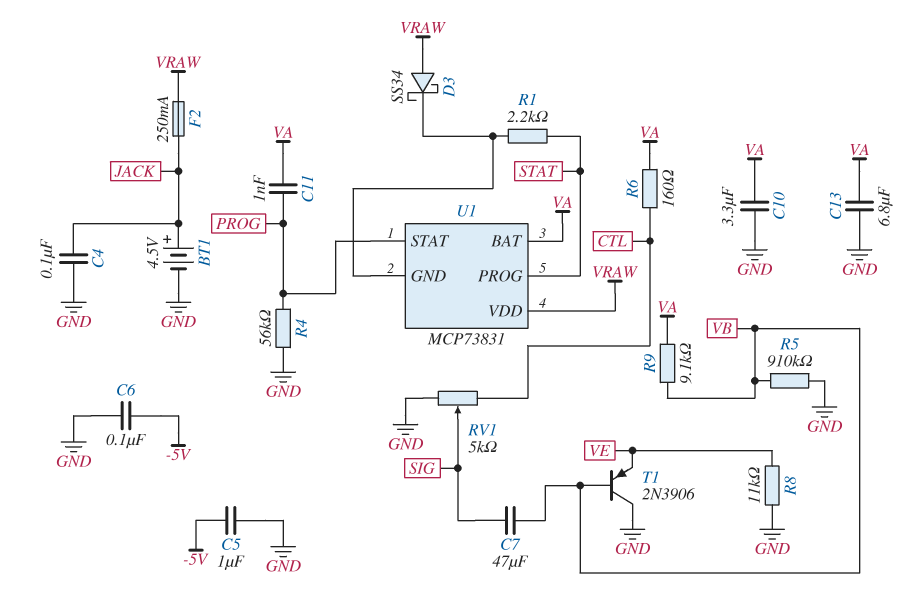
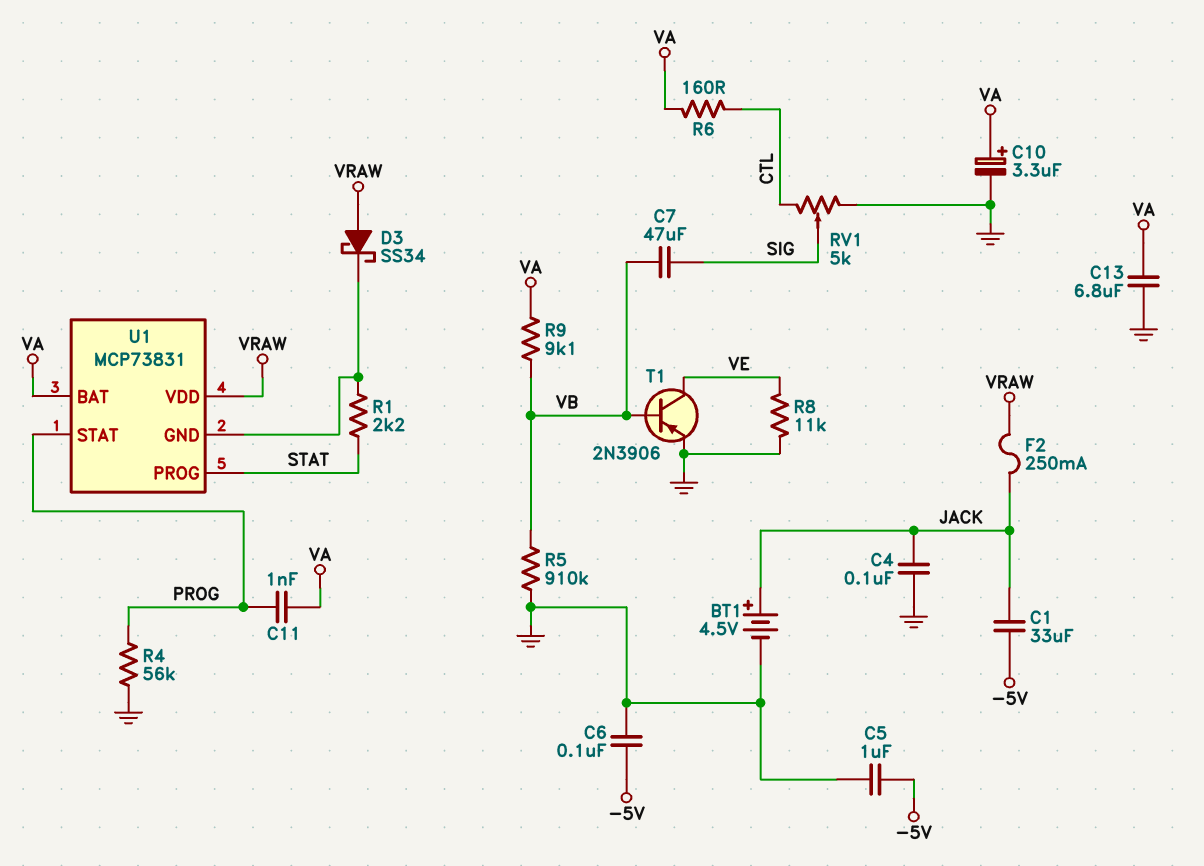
C1: none -> 33uF (-5V, JACK)
C10: 3.3uF (GND, VA) -> 3.3uF (plus VA, minus GND)
T1: PNP 2N3906 (B VB, C GND, E VE) -> PNP 2N3906 (B VB, C VE, E GND)

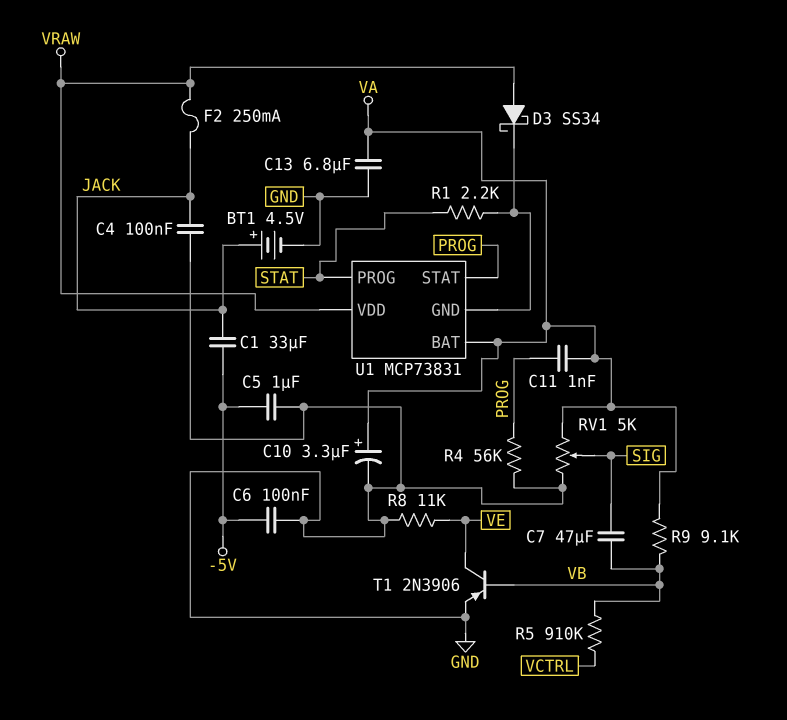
R5: 910k (GND, VB) -> 910k (VB, VCTRL)
R6: 160 (CTL, VA) -> none
RV1: 5k (CTL, GND, wiper SIG) -> 5k (GND, VA, wiper SIG)

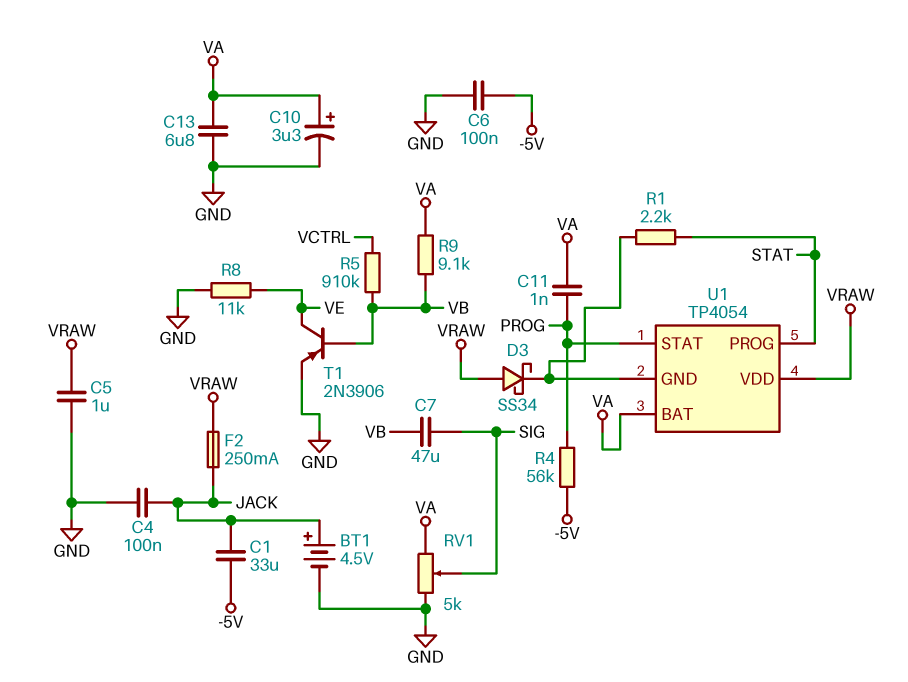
C5: 1uF (-5V, GND) -> 1uF (GND, VRAW)
R4: 56k (GND, PROG) -> 56k (-5V, PROG)
U1: MCP73831 -> TP4054

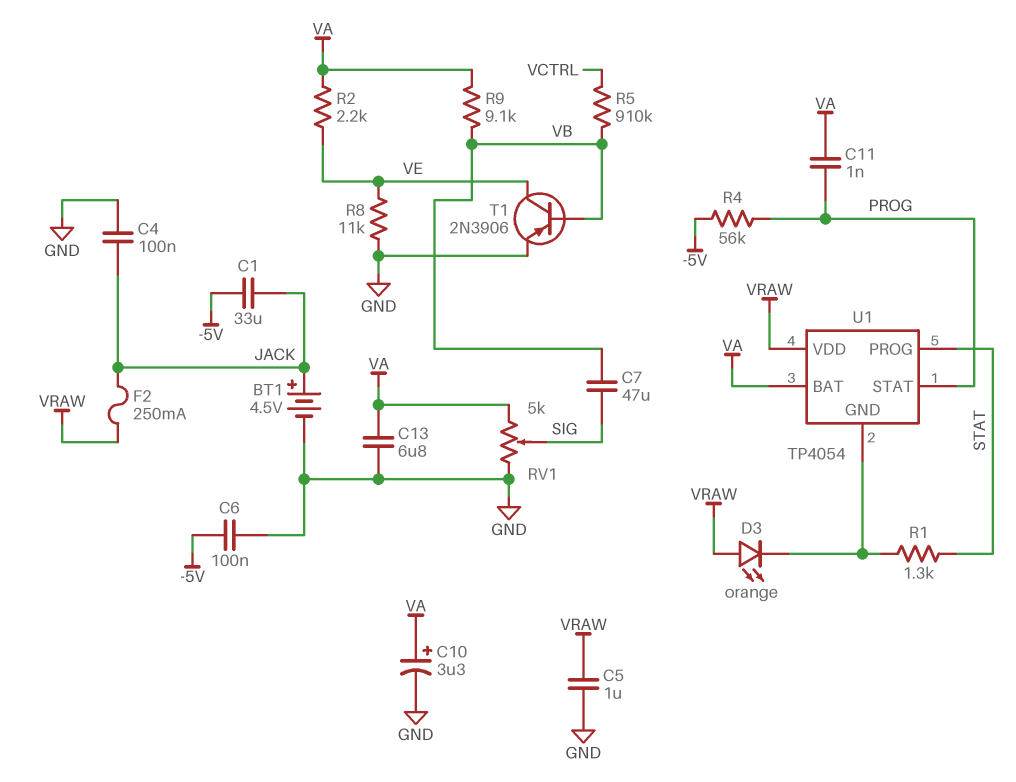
D3: schottky SS34 (A VRAW, K U1/GND) -> LED orange (A VRAW, K U1/GND)
R1: 2.2k (STAT, U1/GND) -> 1.3k (STAT, U1/GND)
R2: none -> 2.2k (VA, VE)

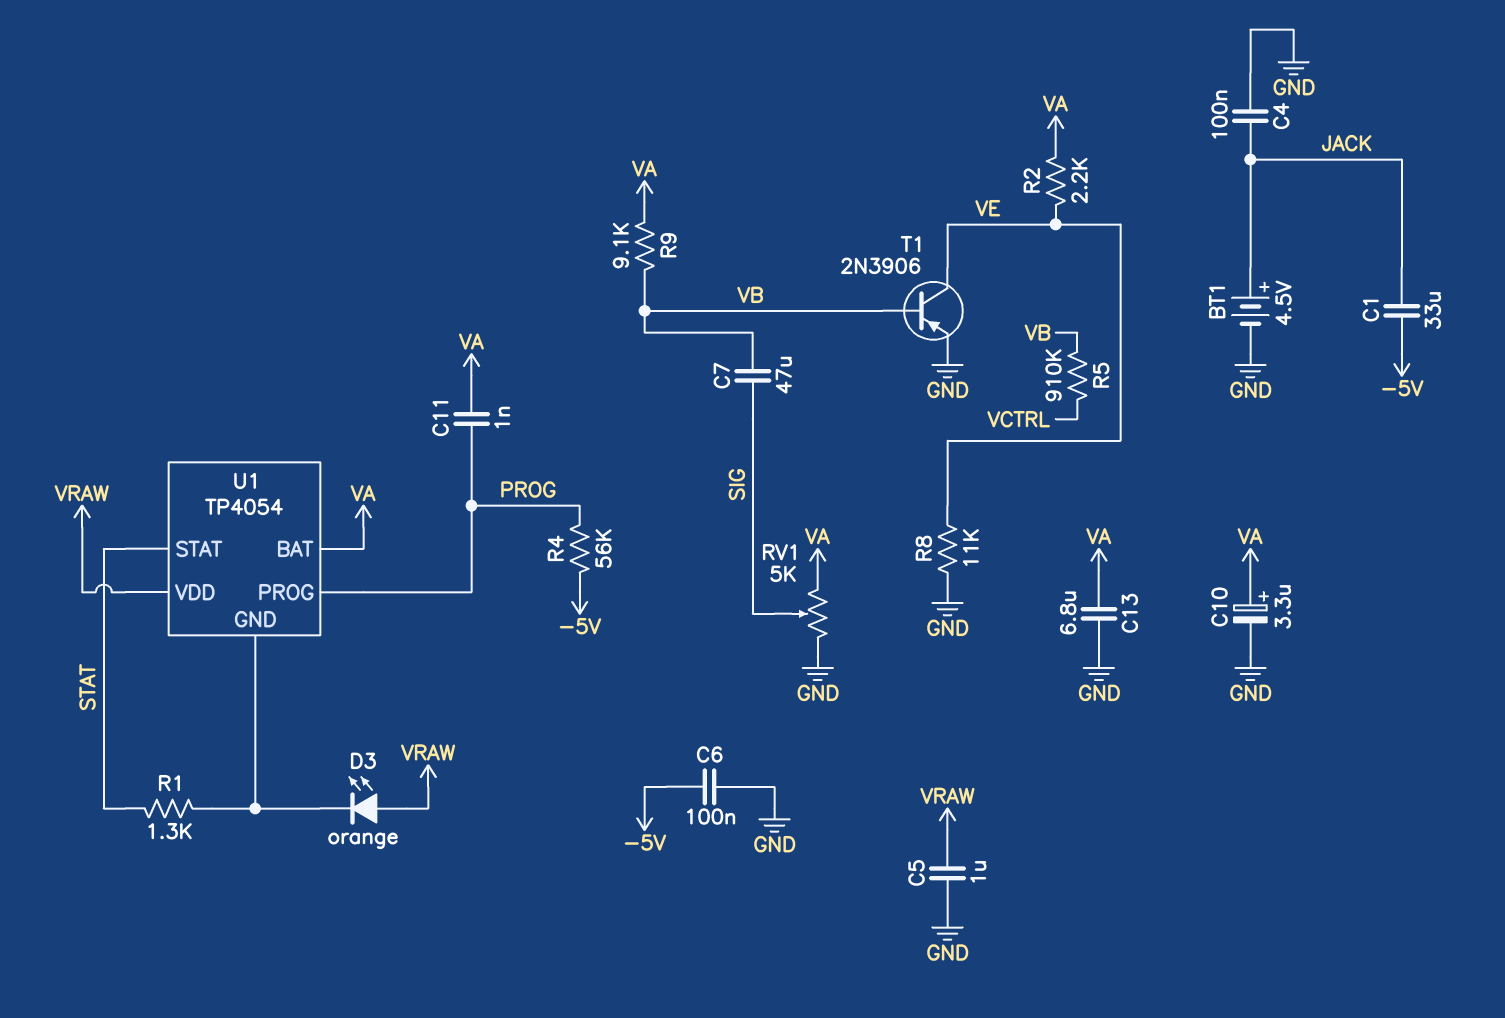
F2: 250mA (JACK, VRAW) -> none
U1 pin PROG: STAT -> PROG
U1 pin STAT: PROG -> STAT

